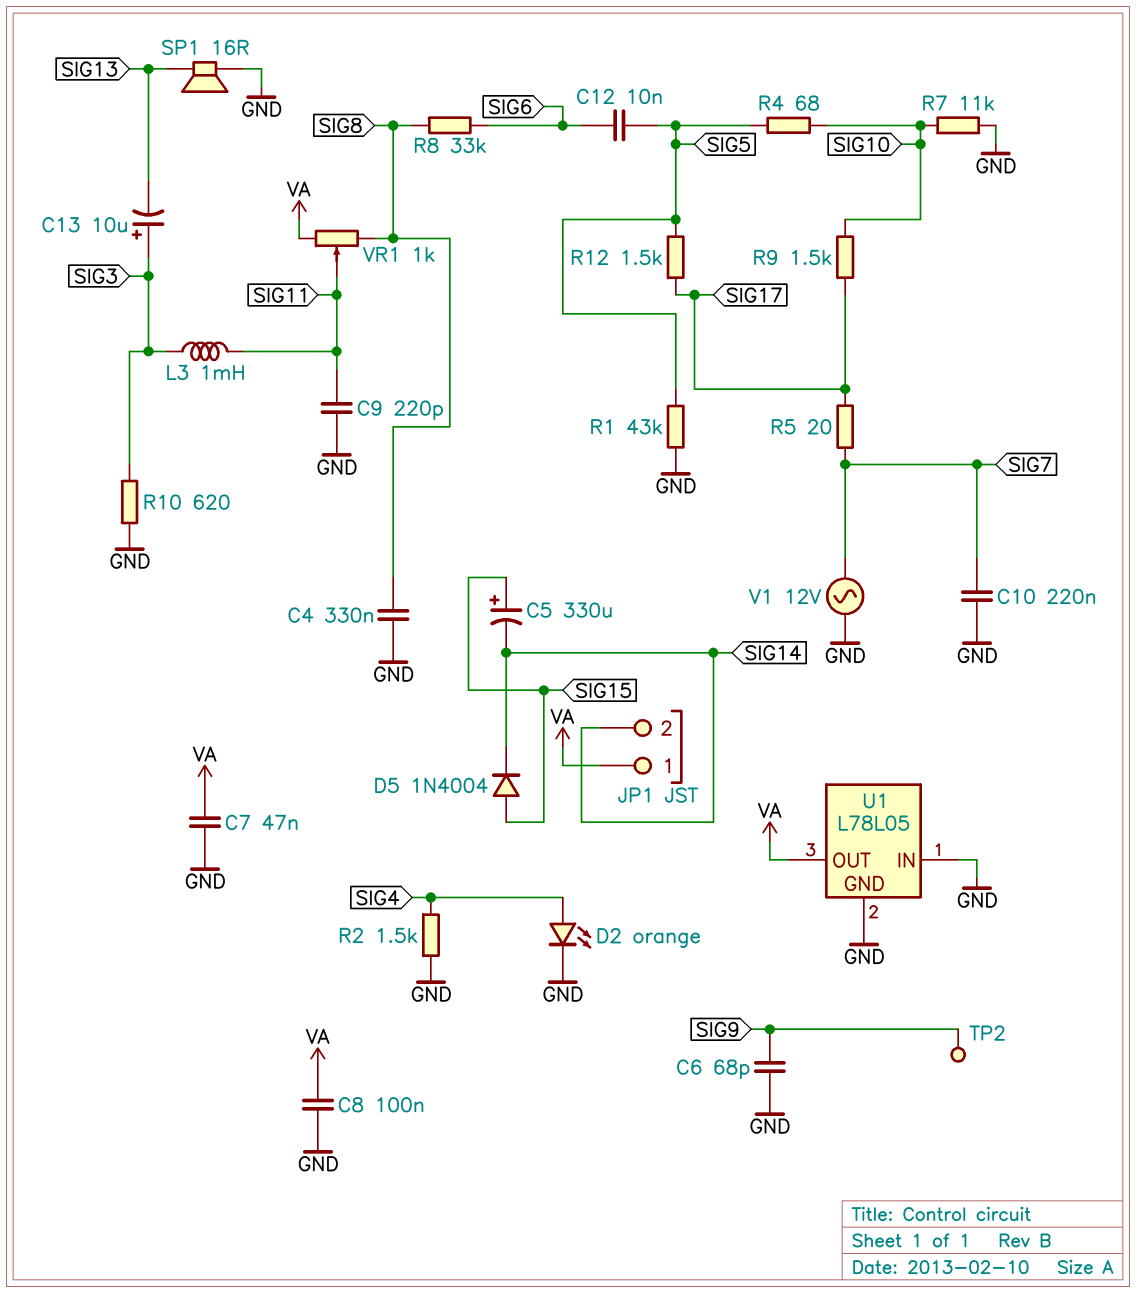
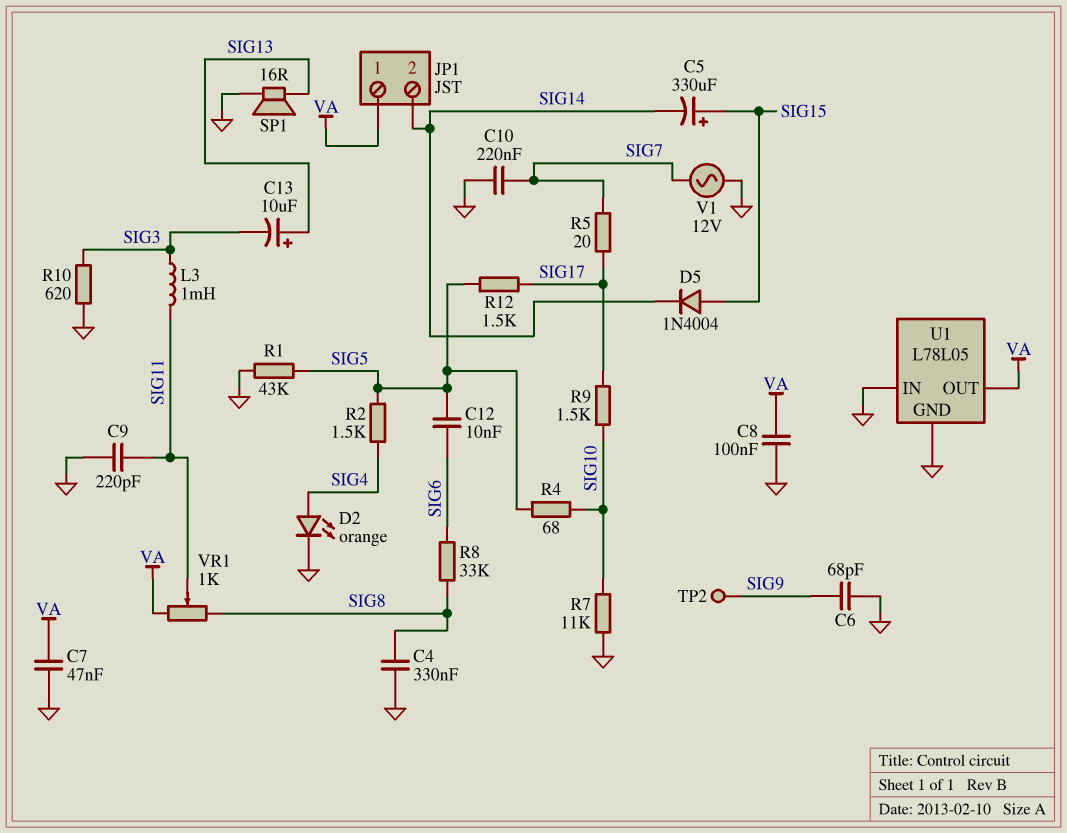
C13: 10uF (plus SIG3, minus SIG13) -> 10uF (plus SIG13, minus SIG3)
R2: 1.5k (GND, SIG4) -> 1.5k (SIG4, SIG5)

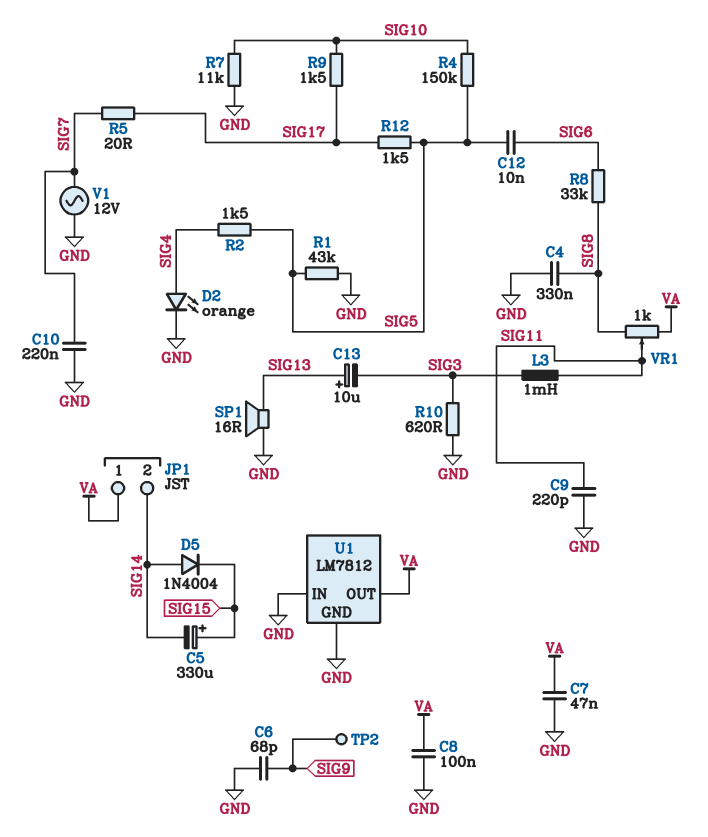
D5: diode 1N4004 (A SIG15, K SIG14) -> diode 1N4004 (A SIG14, K SIG15)
R4: 68 (SIG5, SIG10) -> 150k (SIG5, SIG10)
U1: L78L05 -> LM7812

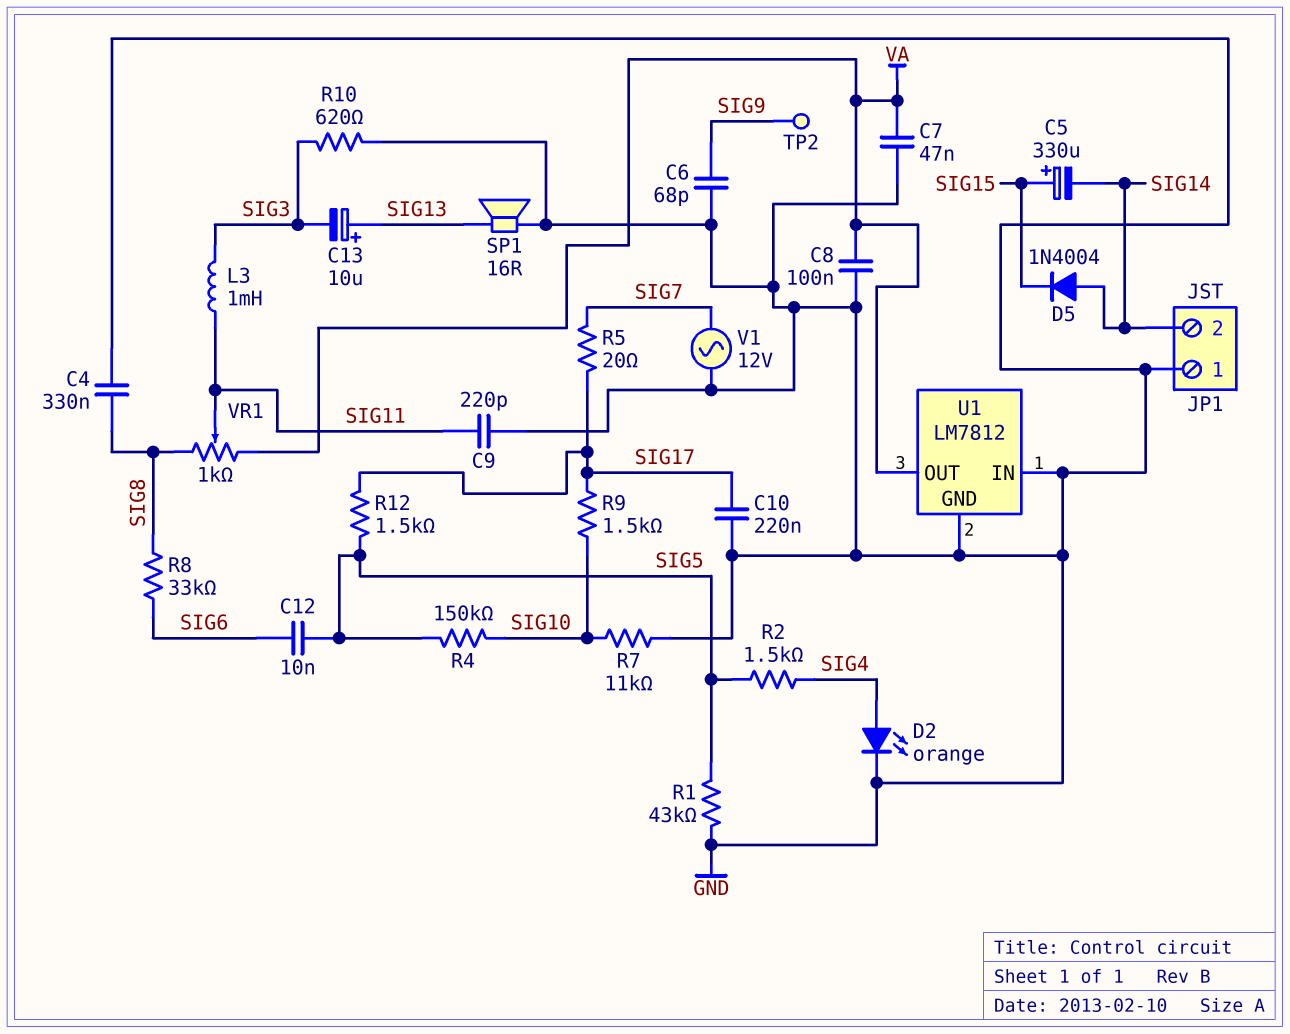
C10: 220nF (GND, SIG7) -> 220nF (GND, SIG17)
JP1 pin 1: VA -> GND

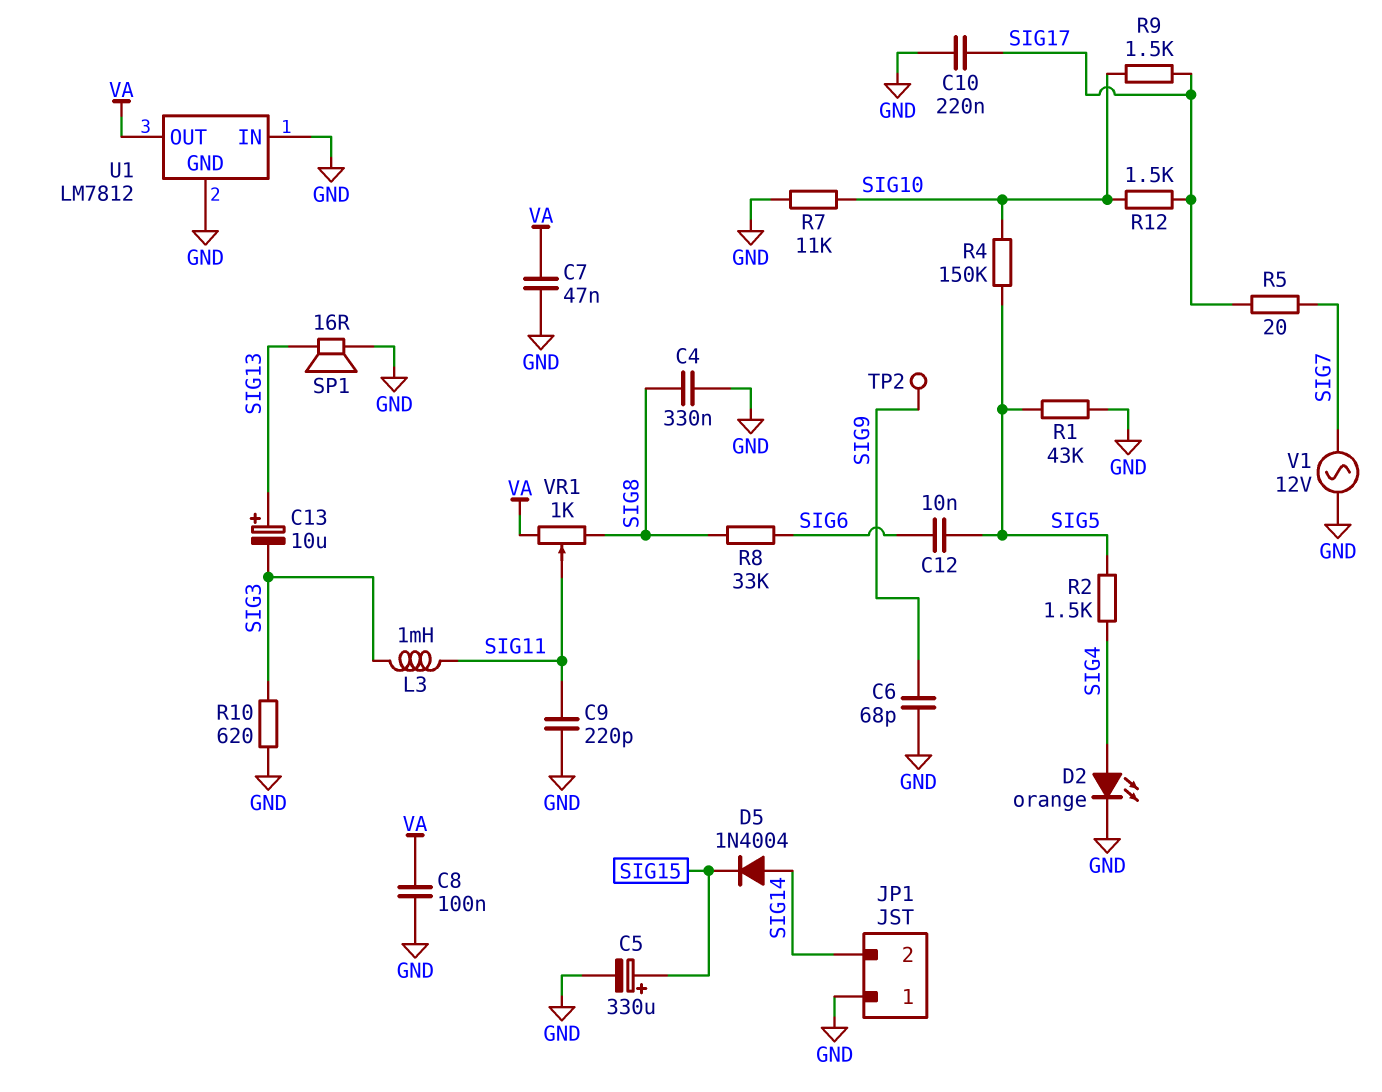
C5: 330uF (plus SIG15, minus SIG14) -> 330uF (plus SIG15, minus GND)
R12: 1.5k (SIG5, SIG17) -> 1.5k (SIG10, SIG17)

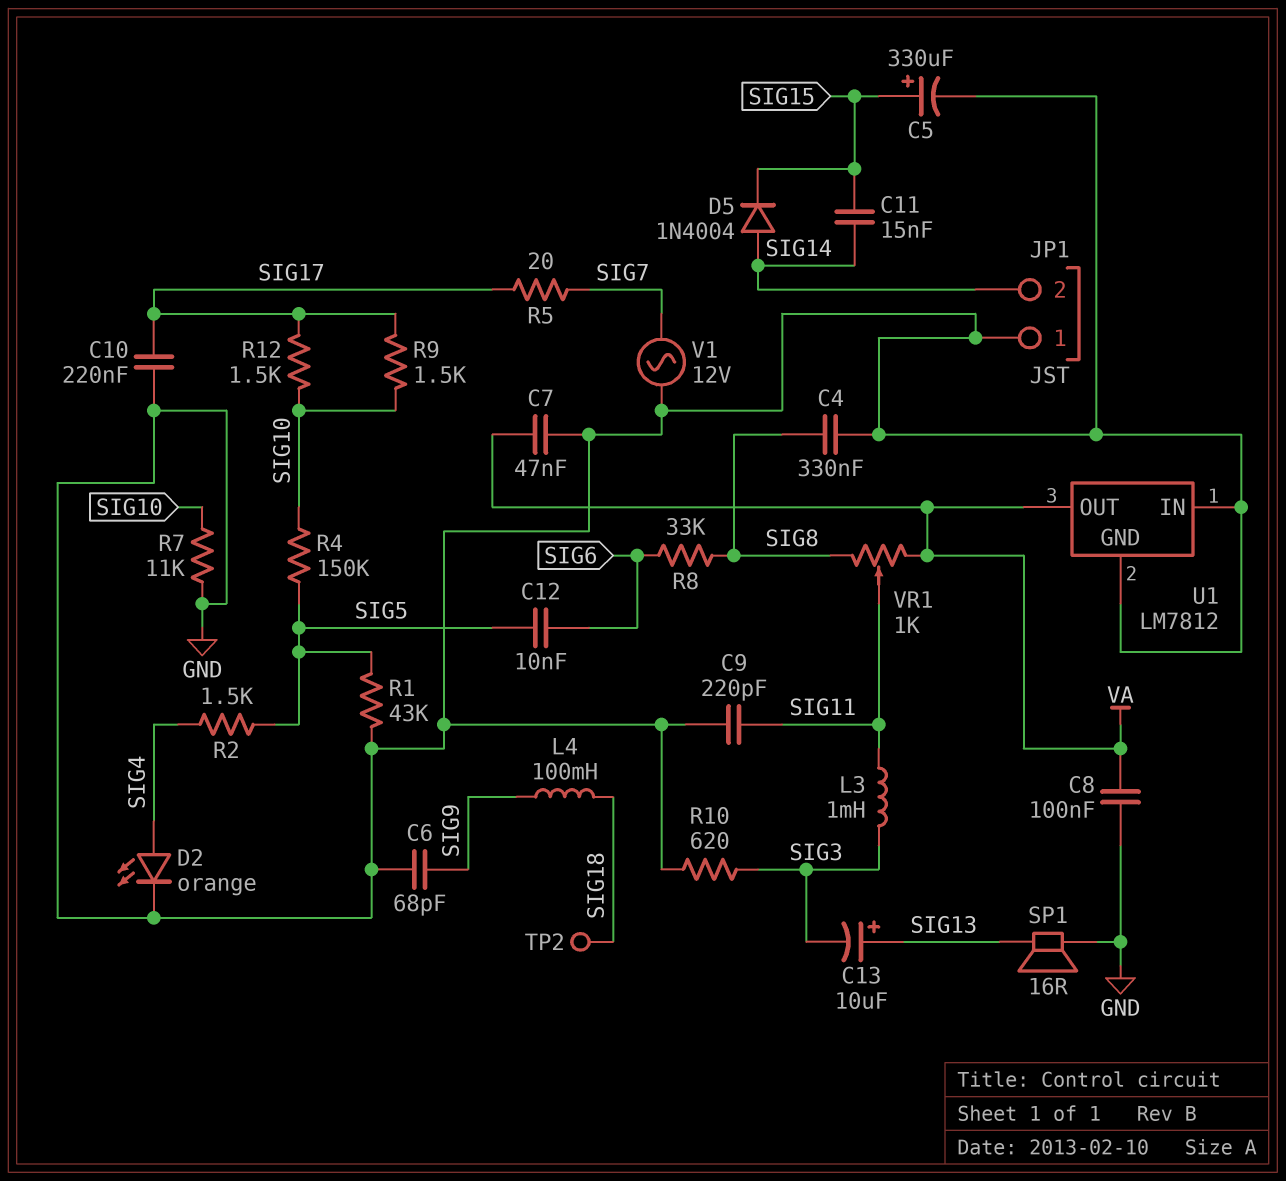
C11: none -> 15nF (SIG14, SIG15)
L4: none -> 100mH (SIG9, SIG18)
TP2: test point (SIG9) -> test point (SIG18)

